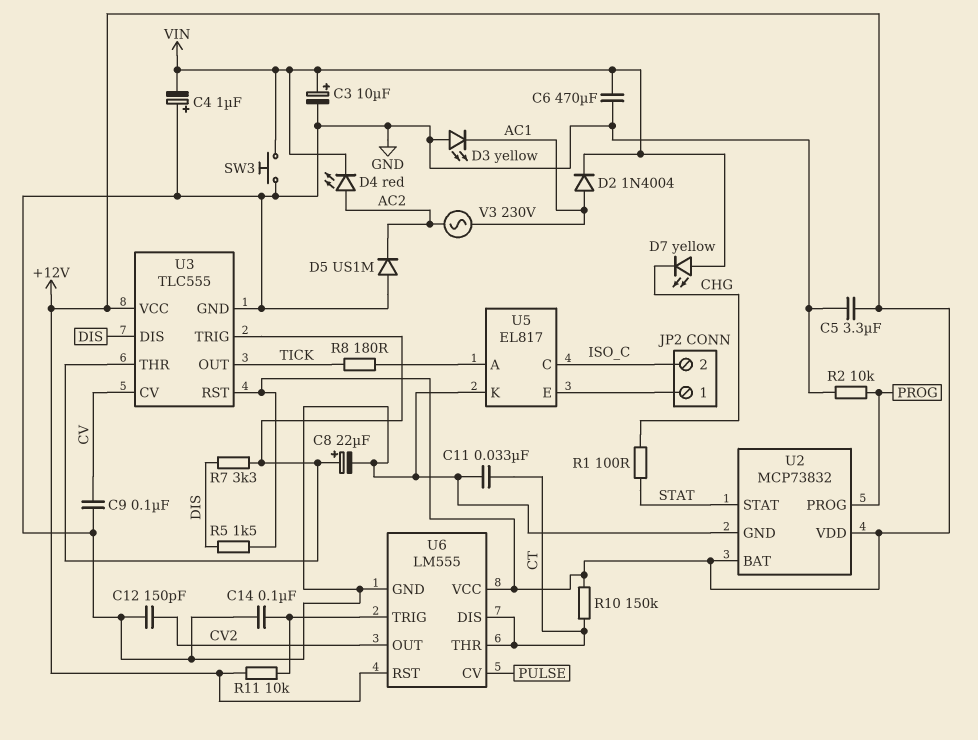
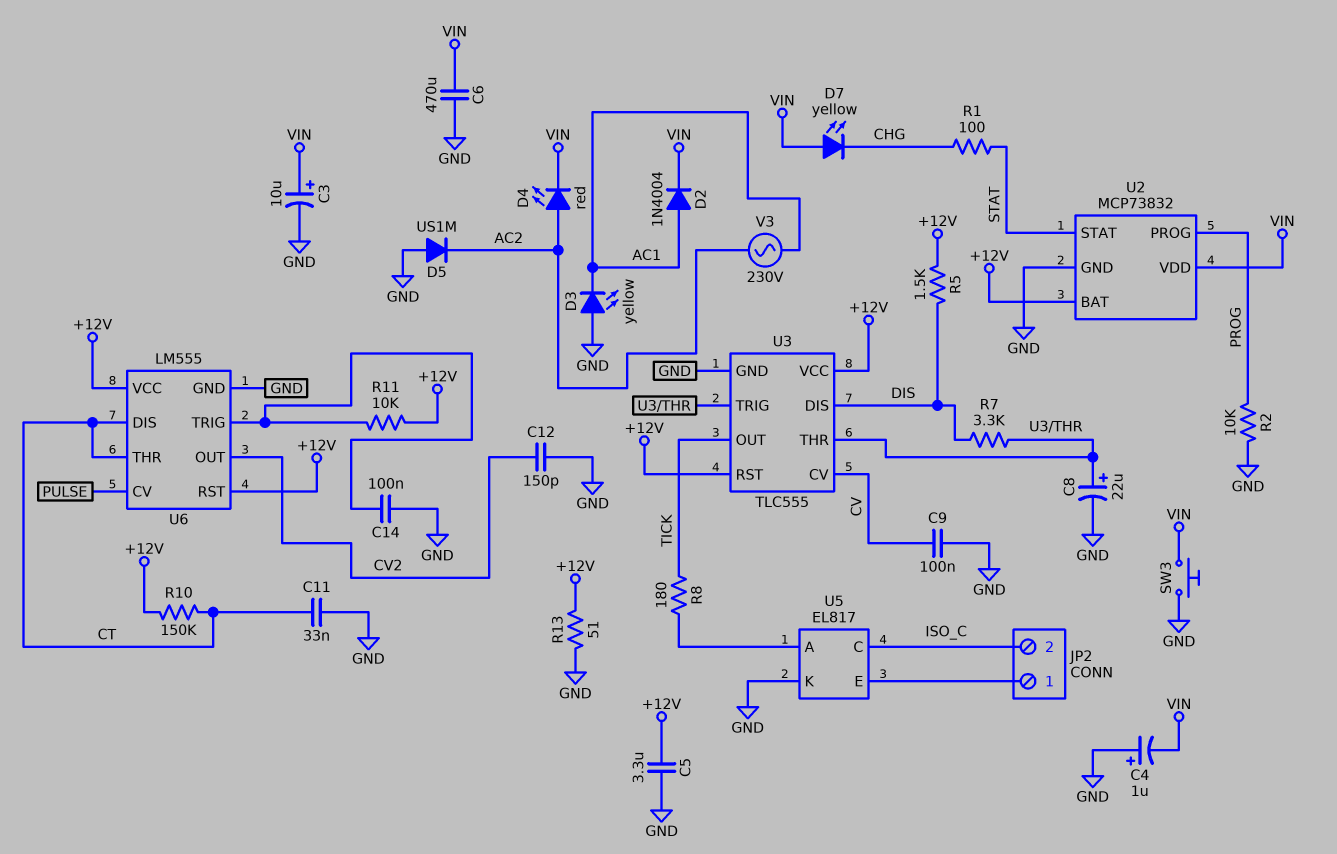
R13: none -> 51 (+12V, GND)
U2 pin VDD: +12V -> VIN

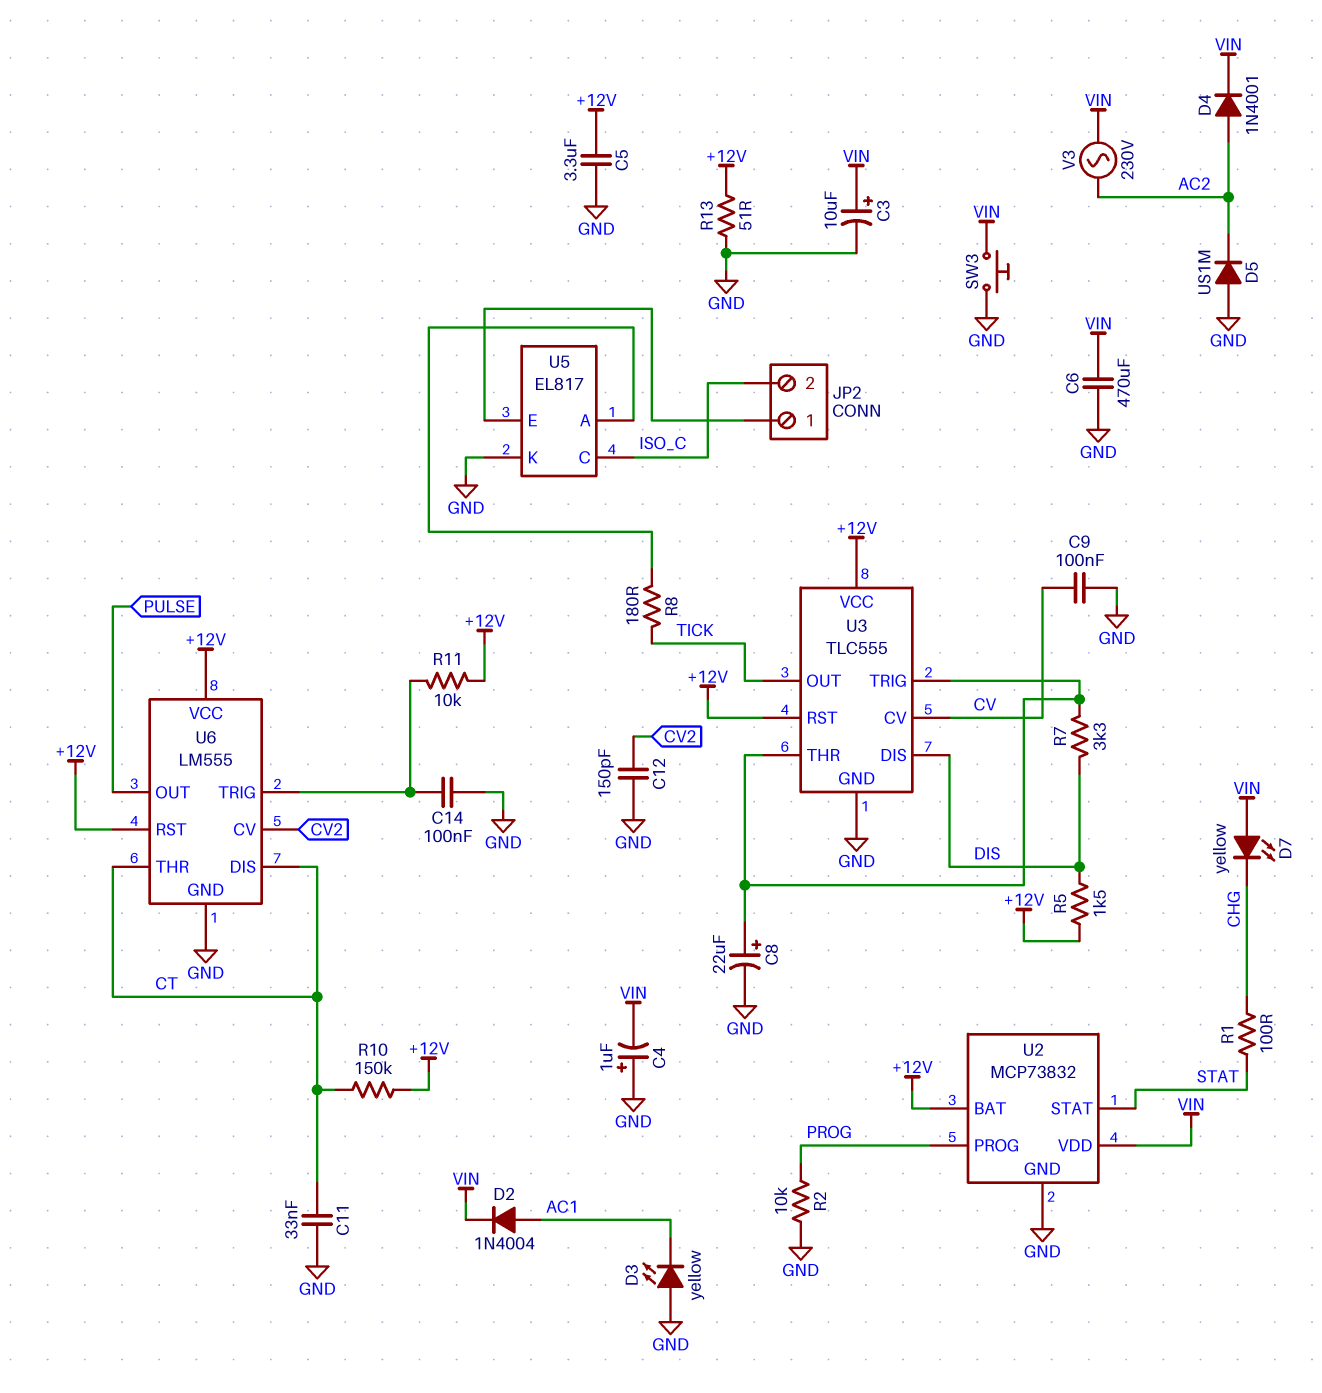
D4: LED red (A AC2, K VIN) -> diode 1N4001 (A AC2, K VIN)
U6 pin CV: PULSE -> CV2
U6 pin OUT: CV2 -> PULSE
V3: AC 230V (AC1, AC2) -> AC 230V (AC2, VIN)

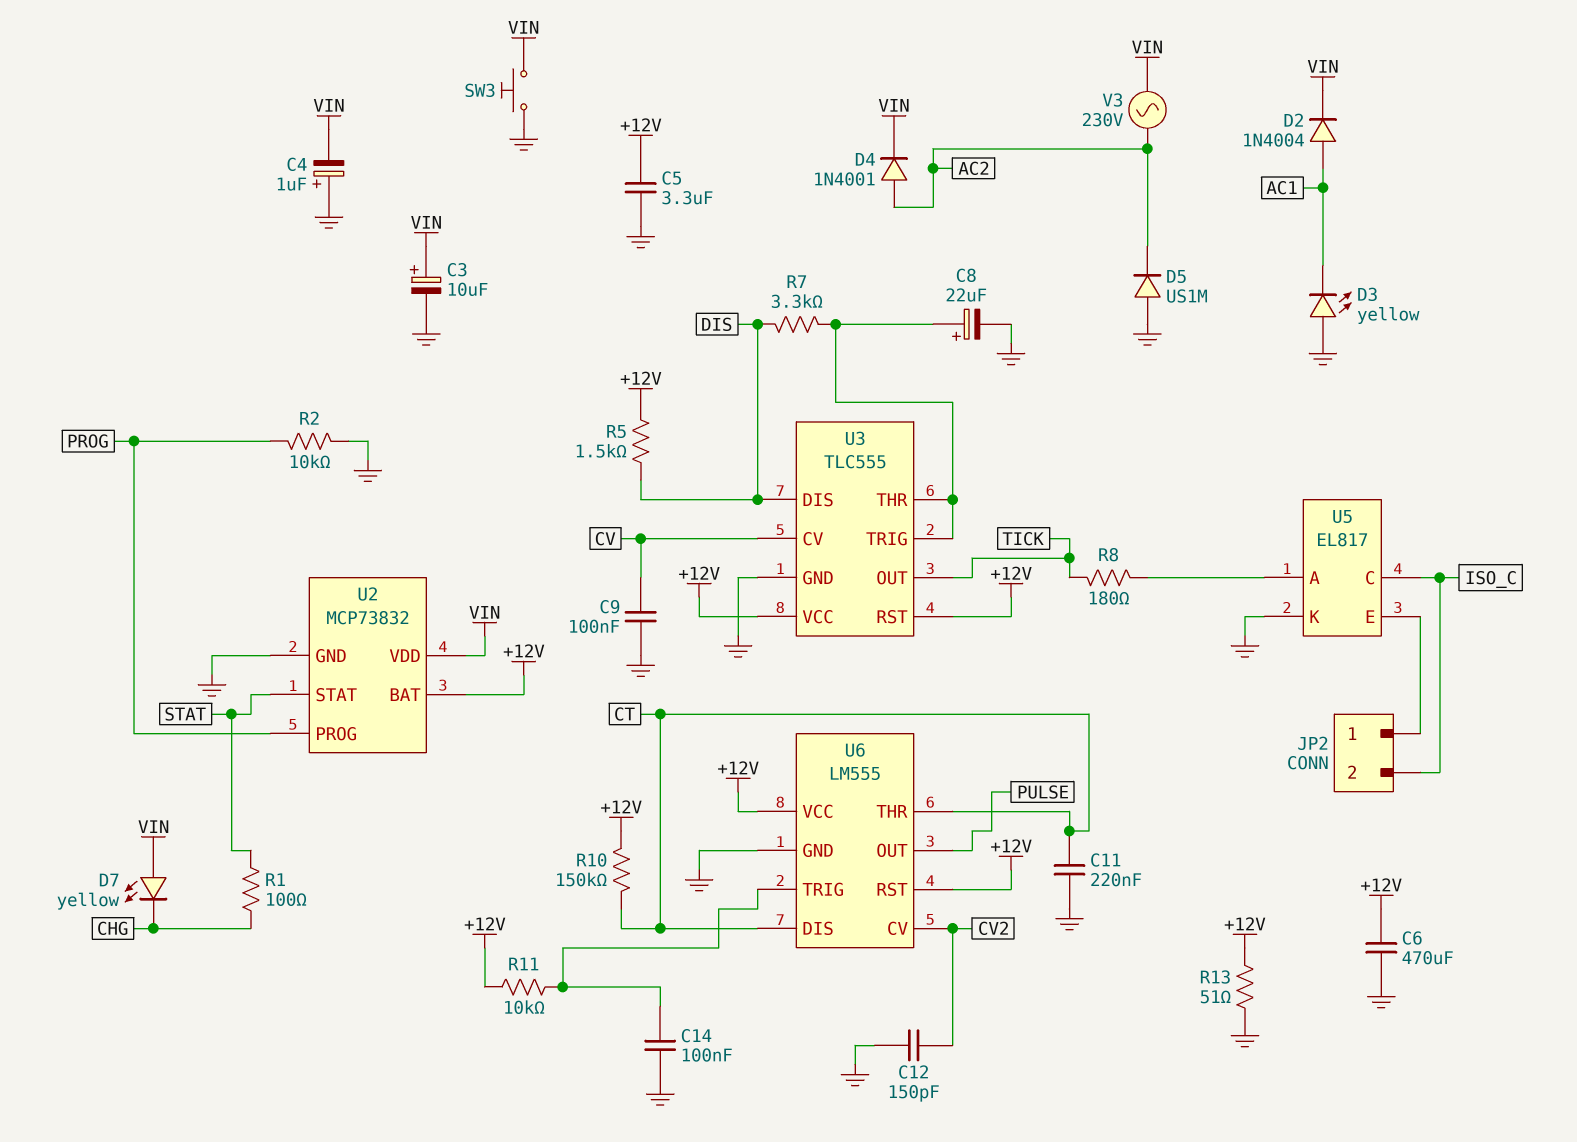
C6: 470uF (GND, VIN) -> 470uF (+12V, GND)
C11: 33nF (CT, GND) -> 220nF (CT, GND)

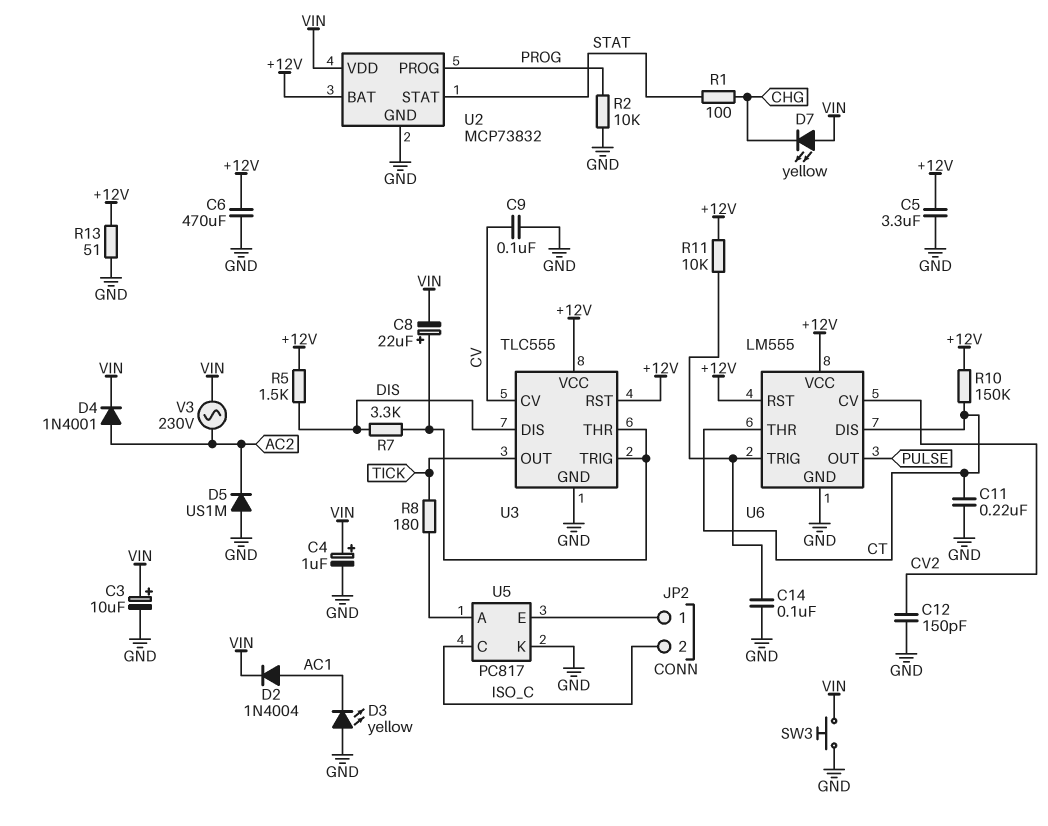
C4: 1uF (plus GND, minus VIN) -> 1uF (plus VIN, minus GND)
C8: 22uF (plus U3/THR, minus GND) -> 22uF (plus U3/THR, minus VIN)
U5: EL817 -> PC817

